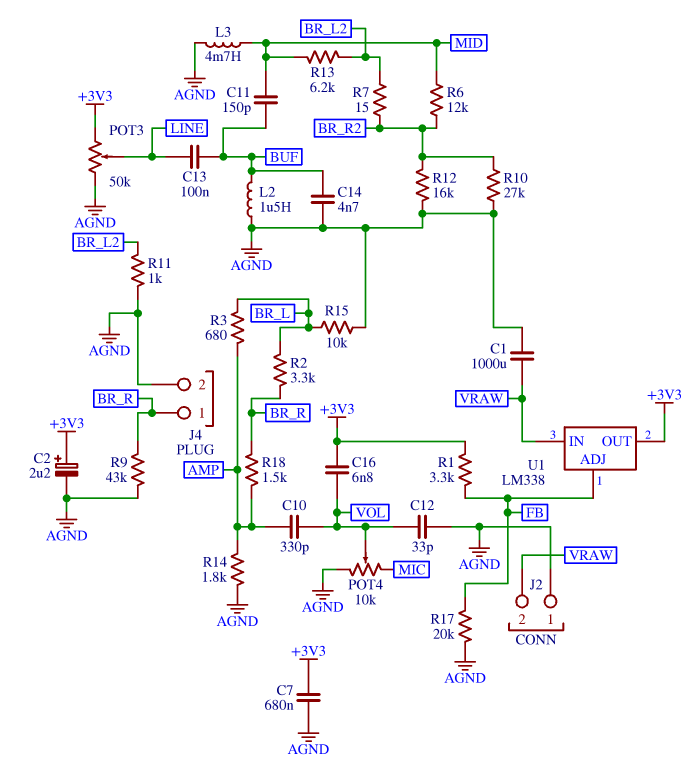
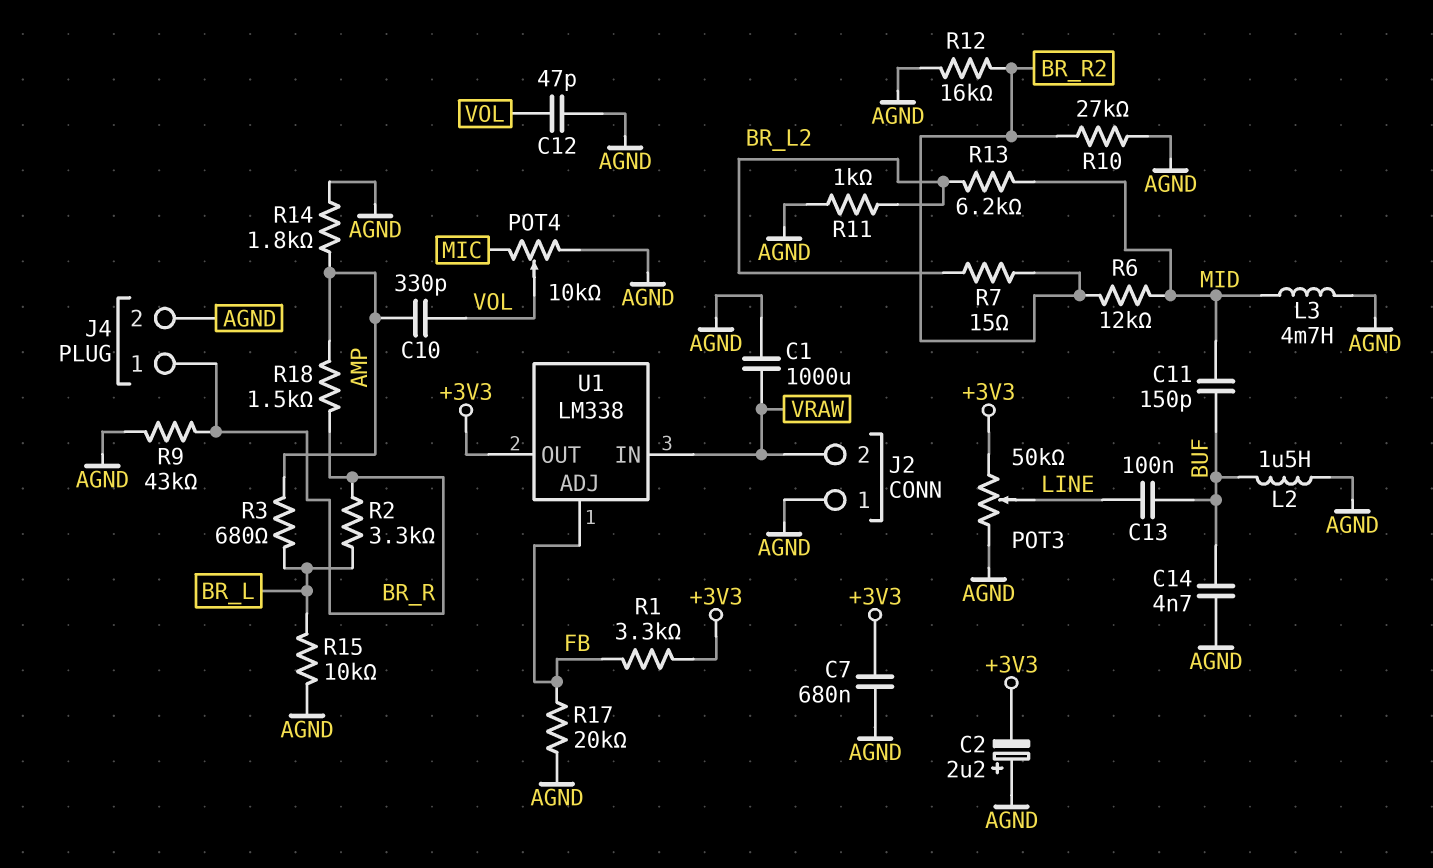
C2: 2.2uF (plus +3V3, minus AGND) -> 2.2uF (plus AGND, minus +3V3)
C12: 33pF (AGND, VOL) -> 47pF (AGND, VOL)
C16: 6.8nF (+3V3, VOL) -> none

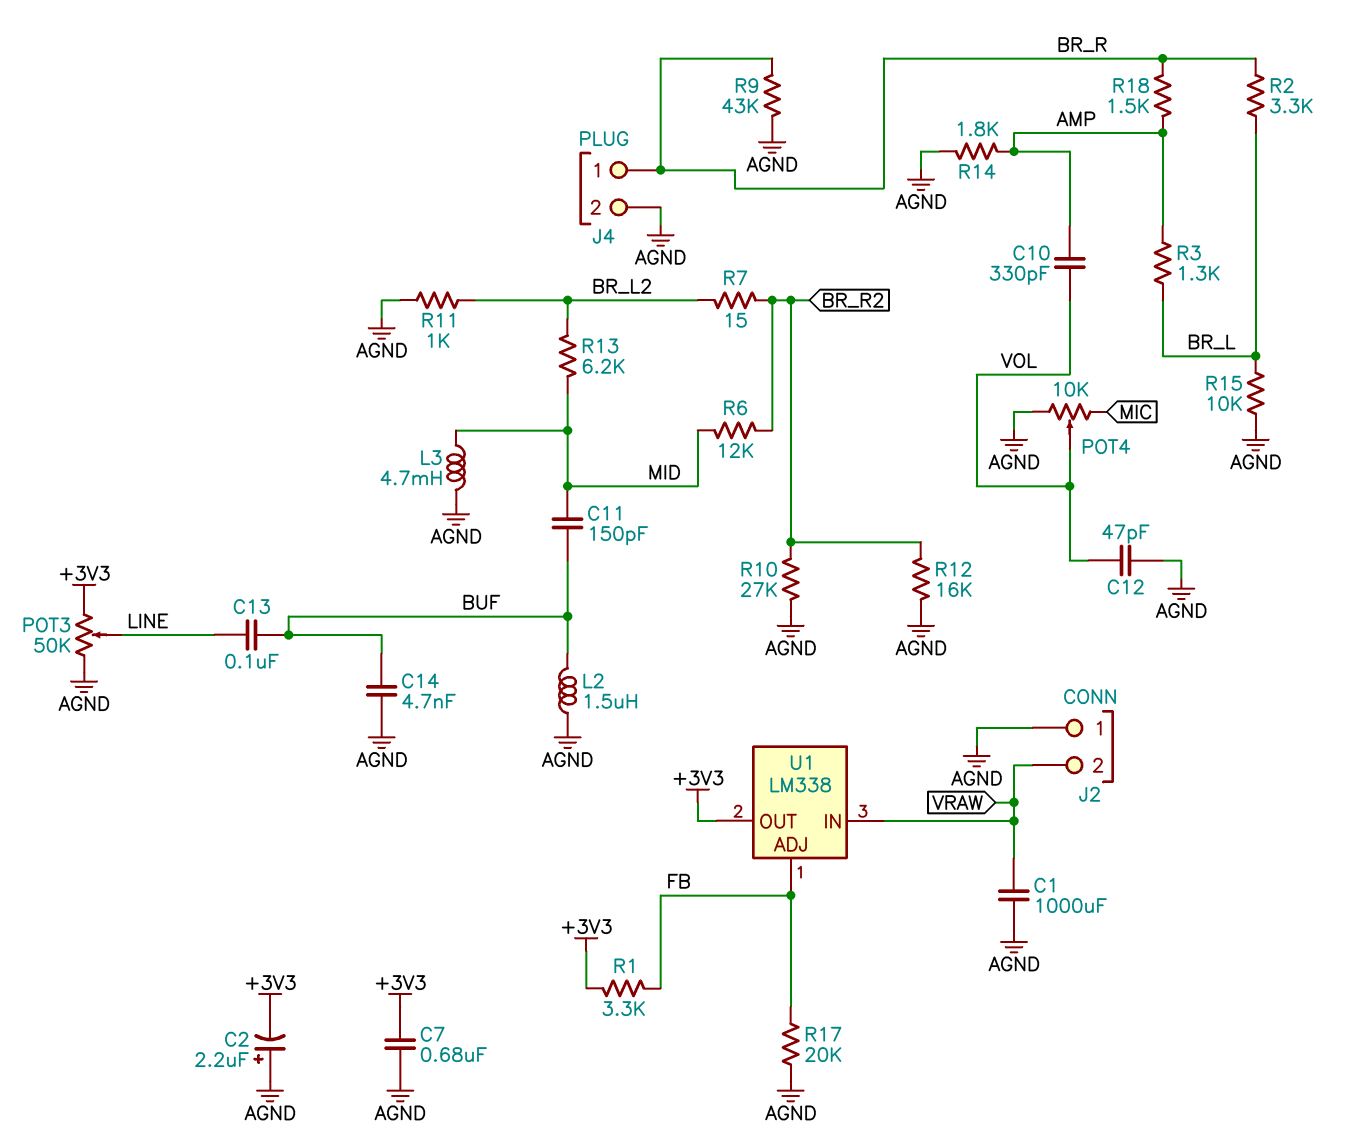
R3: 680 (AMP, BR_L) -> 1.3k (AMP, BR_L)

